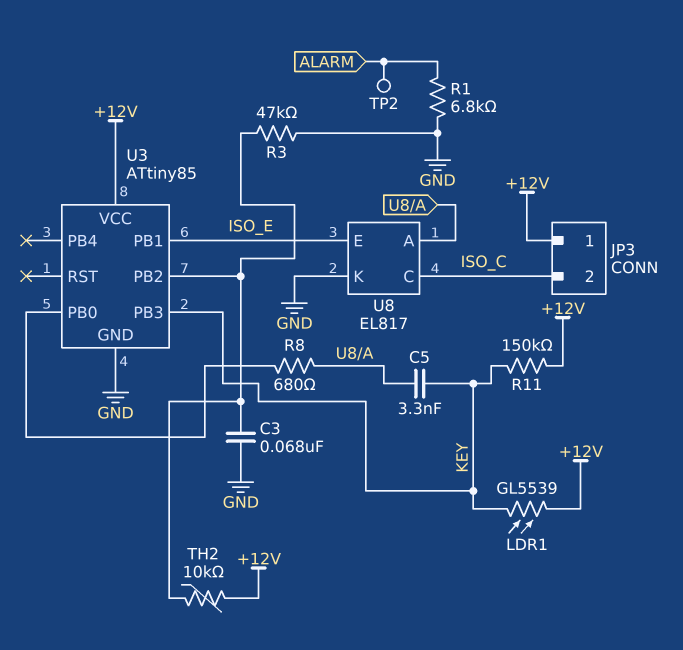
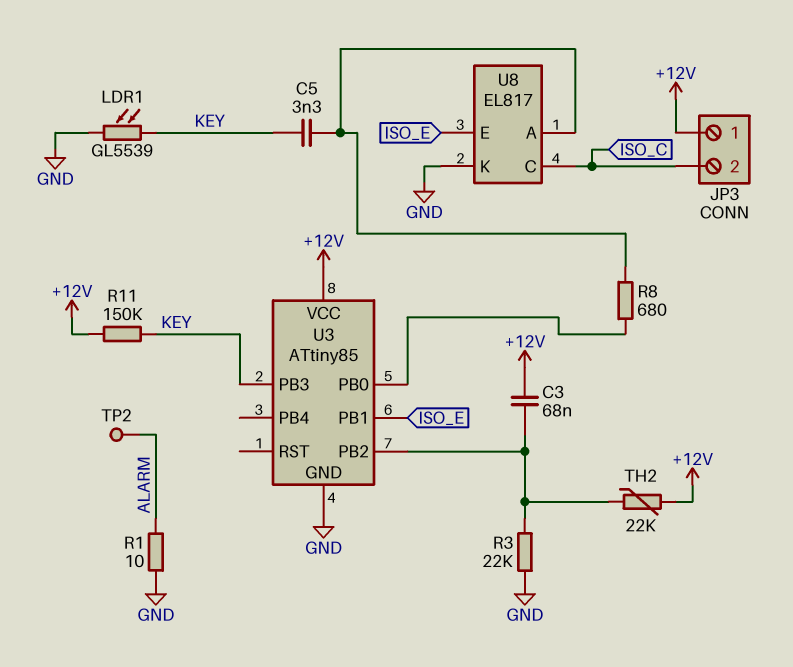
C3: 68nF (GND, U3/PB2) -> 68nF (+12V, U3/PB2)
LDR1: GL5539 (+12V, KEY) -> GL5539 (GND, KEY)
R1: 6.8k (ALARM, GND) -> 10 (ALARM, GND)
R3: 47k (GND, U3/PB2) -> 22k (GND, U3/PB2)
TH2: 10k (+12V, U3/PB2) -> 22k (+12V, U3/PB2)

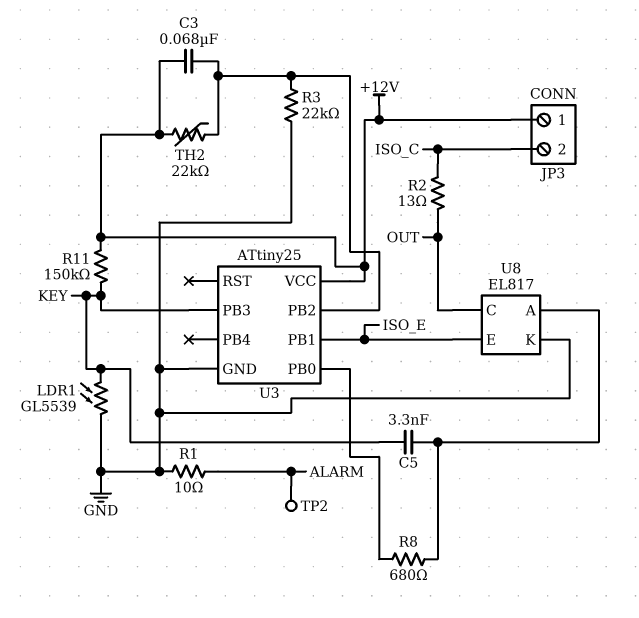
R2: none -> 13 (ISO_C, OUT)
U3: ATtiny85 -> ATtiny25
U8 pin C: ISO_C -> OUT

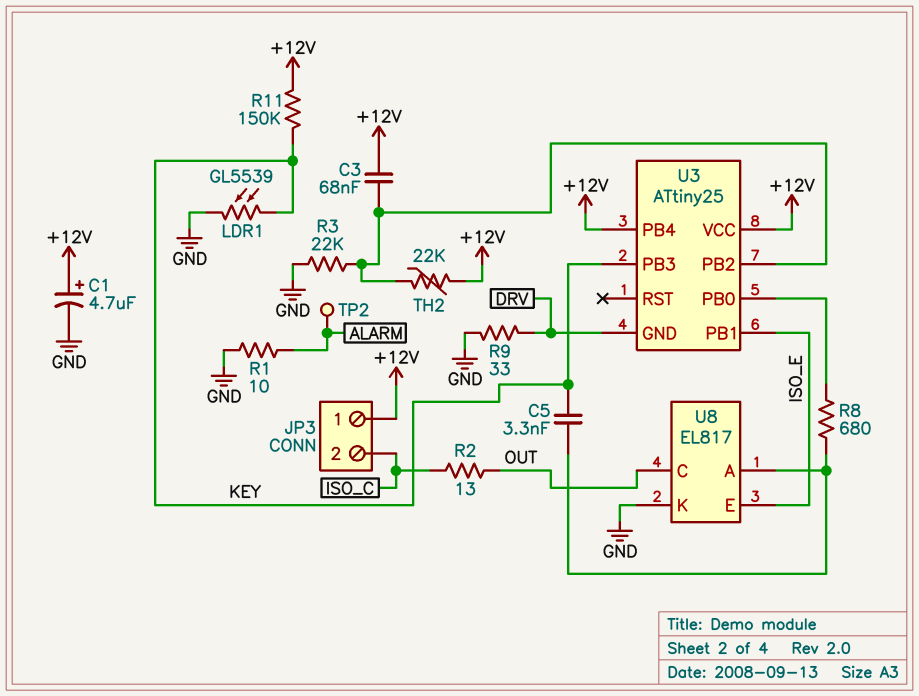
C1: none -> 4.7uF (plus +12V, minus GND)
R9: none -> 33 (DRV, GND)
U3 pin GND: GND -> DRV
U3 pin PB4: none -> +12V

